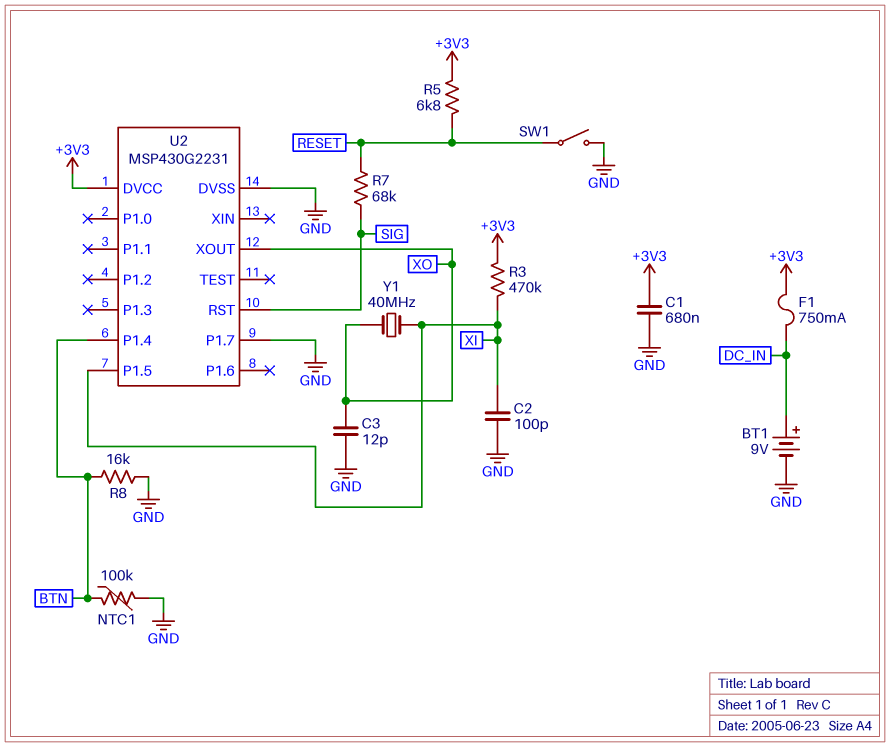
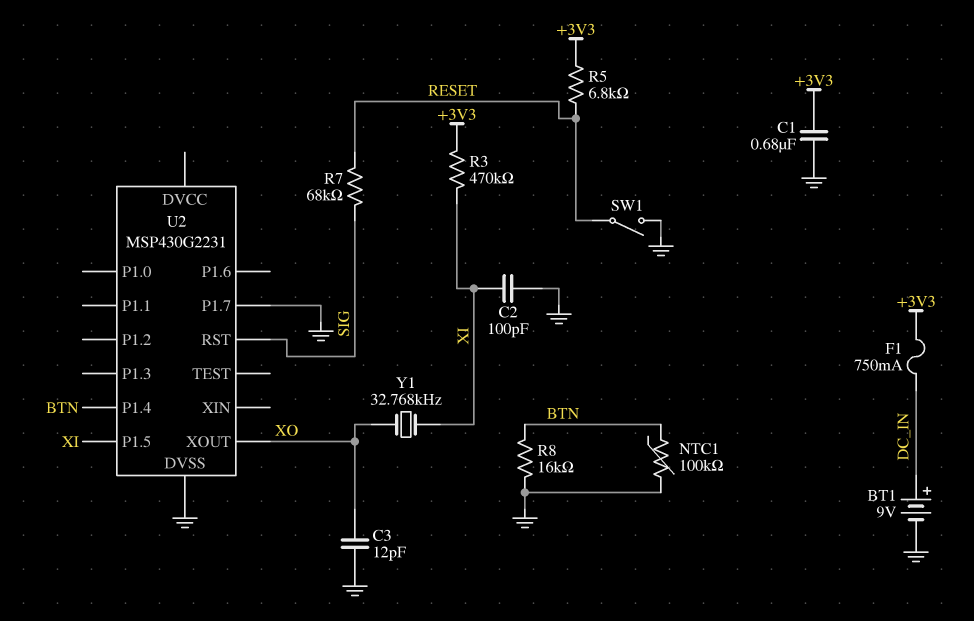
U2 pin DVCC: +3V3 -> none
Y1: 40MHz (XI, XO) -> 32.768kHz (XI, XO)

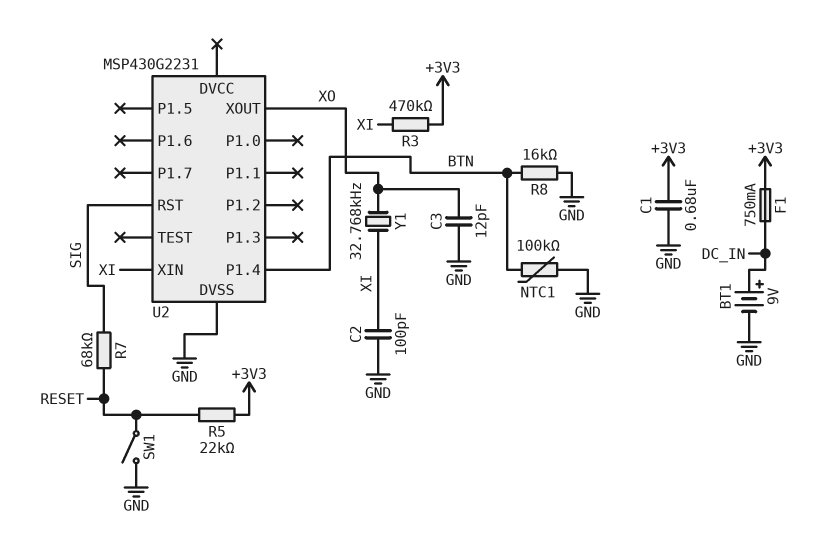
R5: 6.8k (+3V3, RESET) -> 22k (+3V3, RESET)
U2 pin P1.5: XI -> none
U2 pin P1.7: GND -> none
U2 pin XIN: none -> XI

